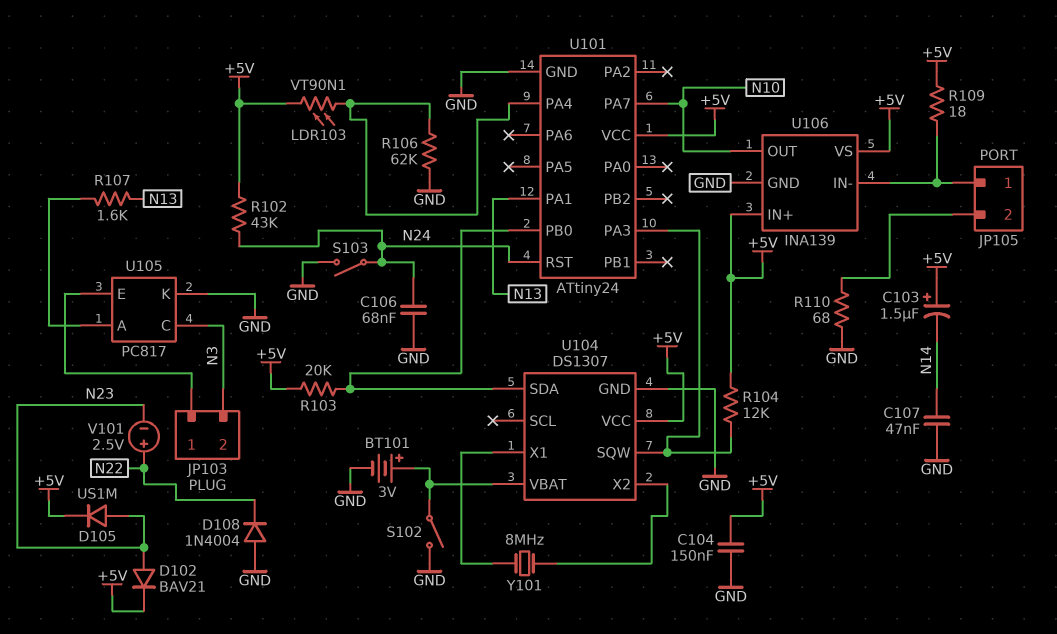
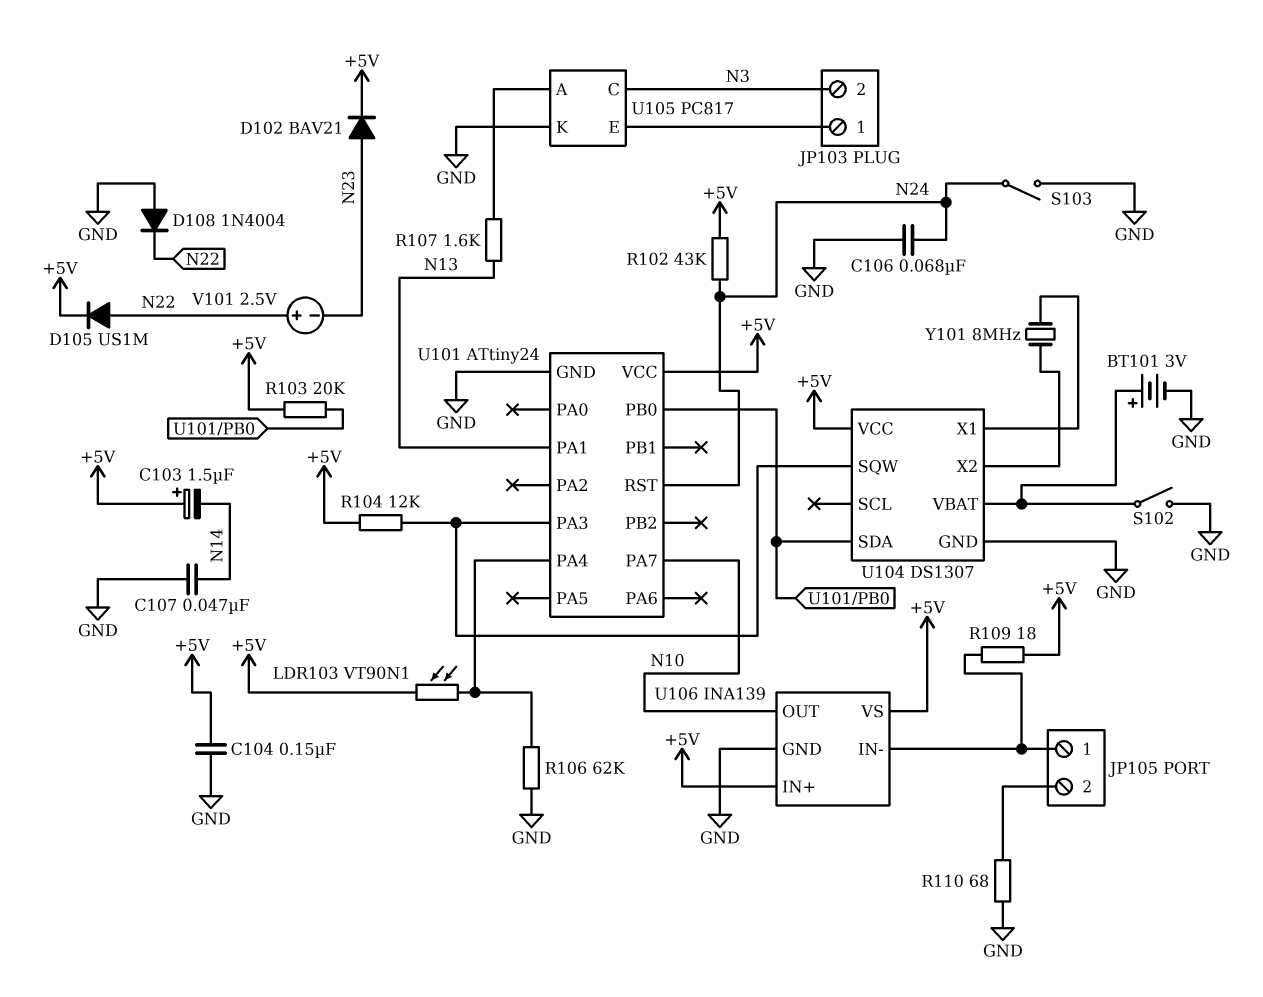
D105: diode US1M (A N23, K +5V) -> diode US1M (A N22, K +5V)

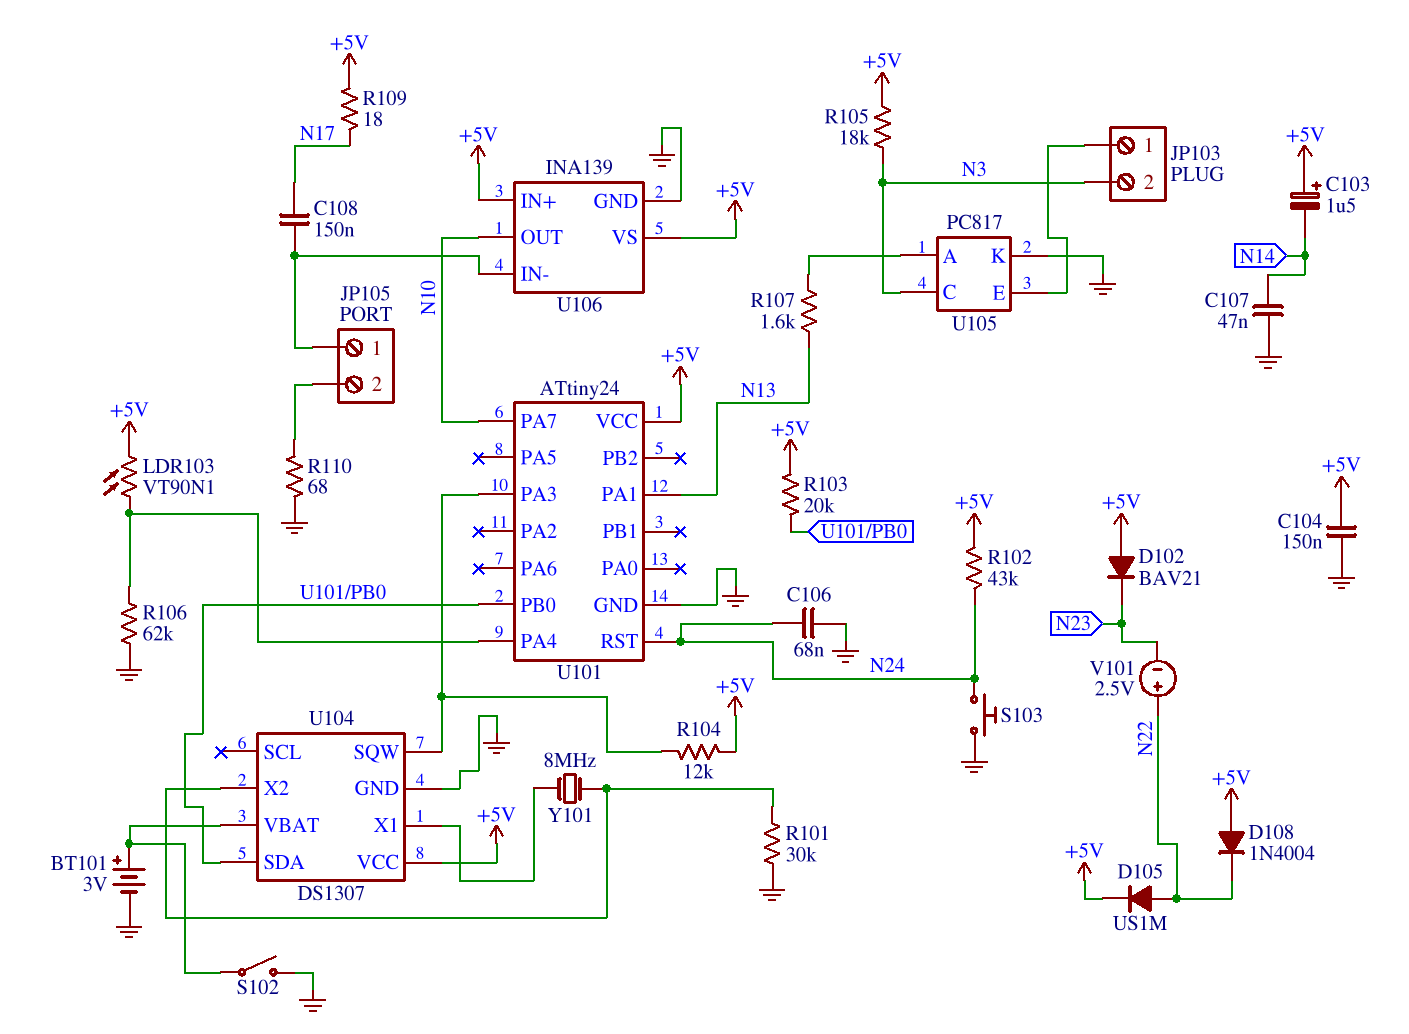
C108: none -> 150nF (JP105/1, N17)
D102: diode BAV21 (A N23, K +5V) -> diode BAV21 (A +5V, K N23)
D108: diode 1N4004 (A GND, K N22) -> diode 1N4004 (A +5V, K N22)
R101: none -> 30k (GND, U104/X2)
R105: none -> 18k (+5V, N3)
R109: 18 (+5V, JP105/1) -> 18 (+5V, N17)
S103: switch (GND, N24) -> button (GND, N24)

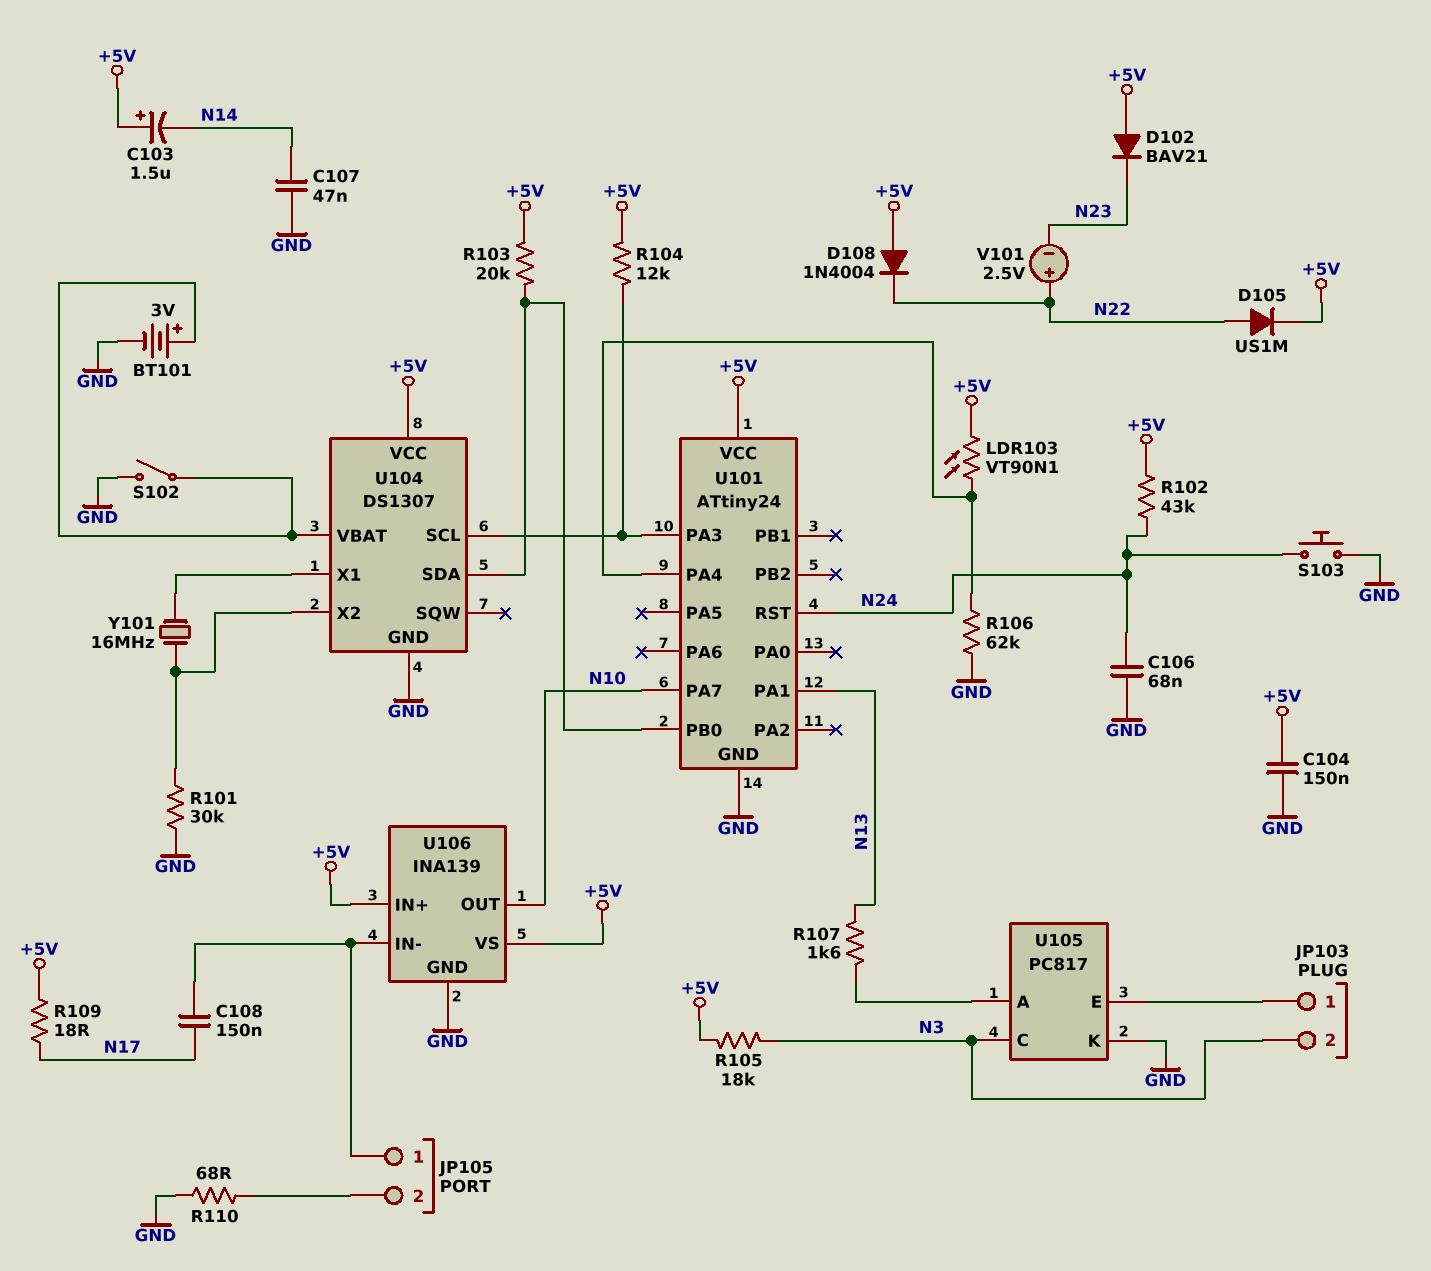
U104 pin SCL: none -> U101/PA3
U104 pin SQW: U101/PA3 -> none
Y101: 8MHz (U104/X1, U104/X2) -> 16MHz (U104/X1, U104/X2)

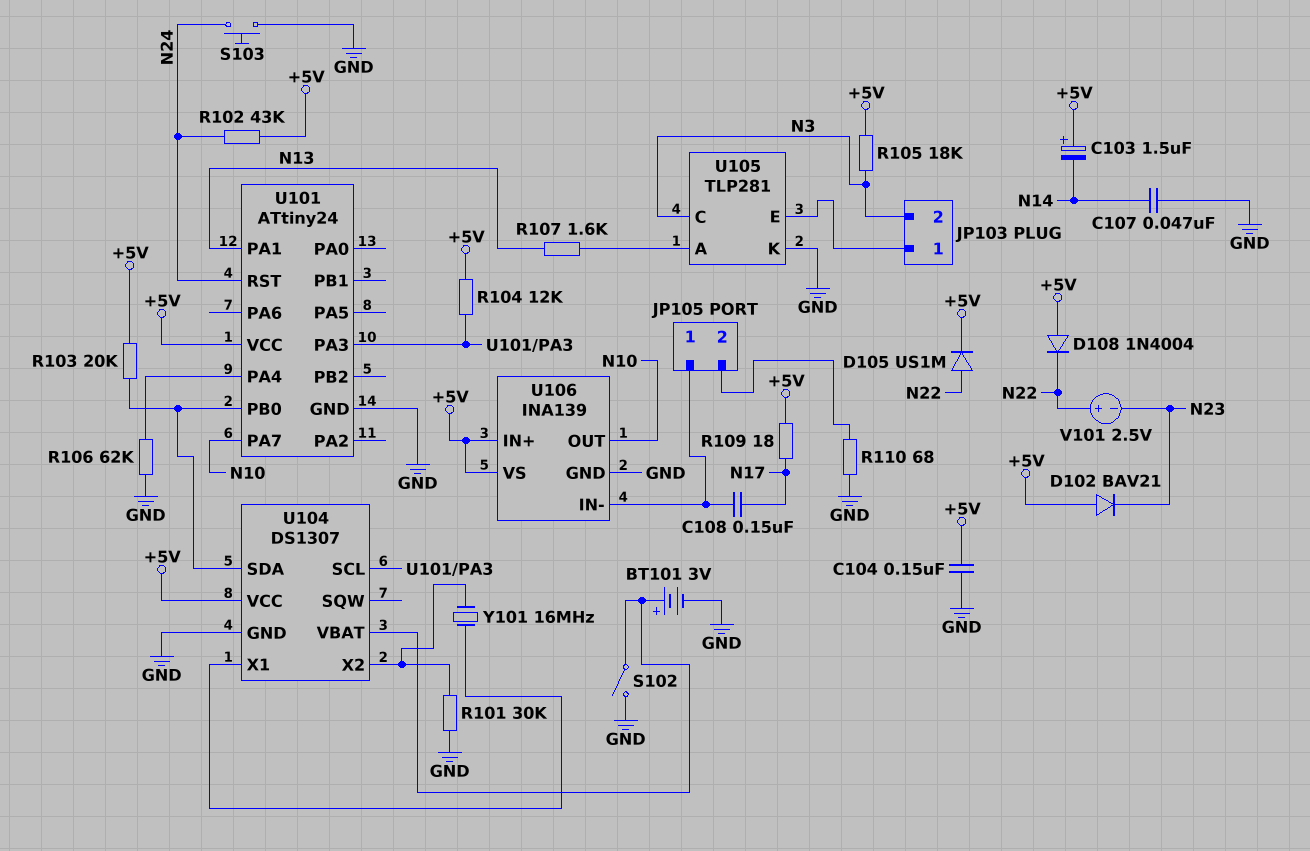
C106: 68nF (GND, N24) -> none
LDR103: VT90N1 (+5V, U101/PA4) -> none
U105: PC817 -> TLP281

